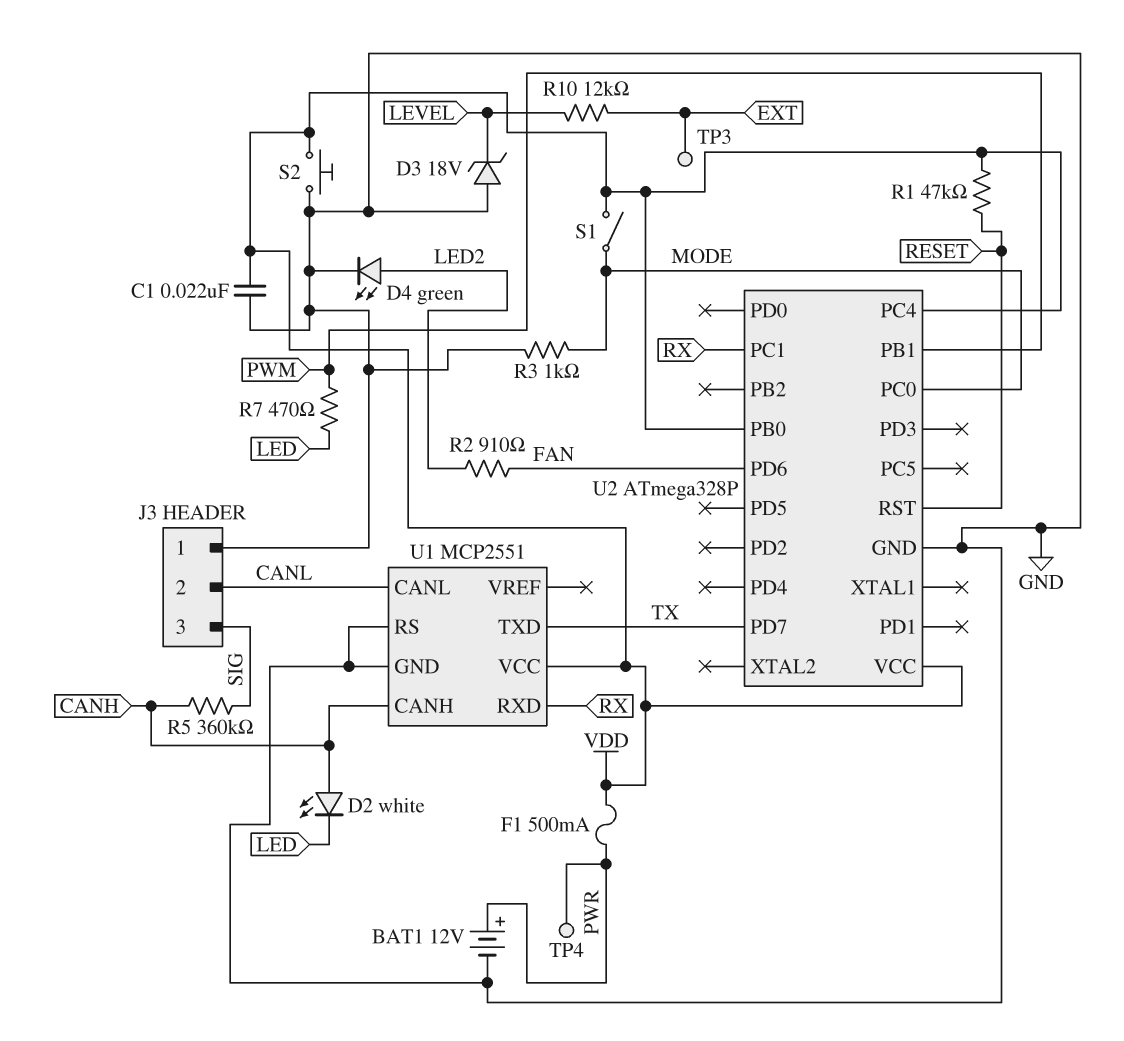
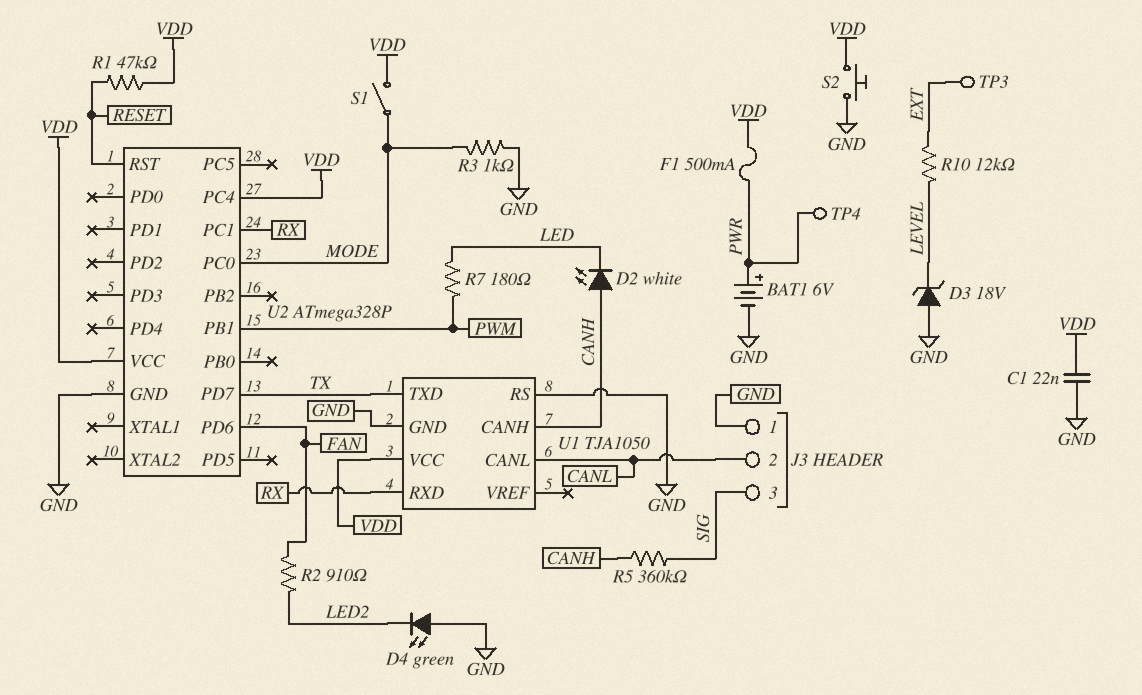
BAT1: 12V (plus PWR, minus GND) -> 6V (plus PWR, minus GND)
D4: LED green (A LED2, K GND) -> LED green (A GND, K LED2)
R7: 470 (LED, PWM) -> 180 (LED, PWM)
U1: MCP2551 -> TJA1050
U2 pin PB0: VDD -> none

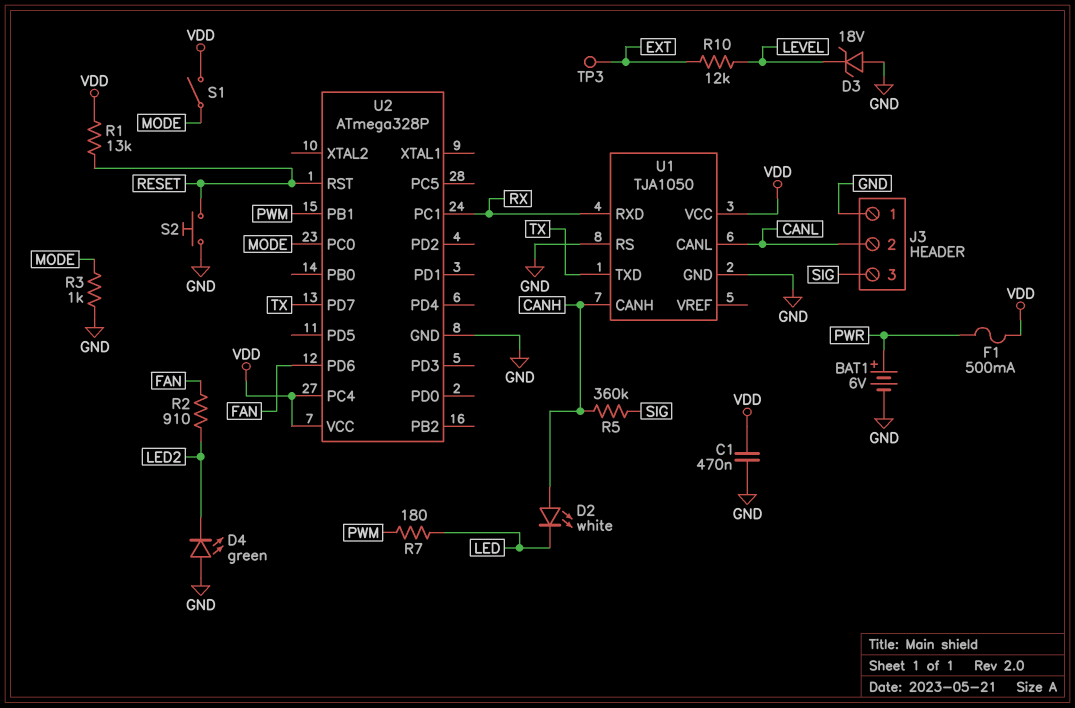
C1: 22nF (GND, VDD) -> 470nF (GND, VDD)
R1: 47k (RESET, VDD) -> 13k (RESET, VDD)
S2: button (GND, VDD) -> button (GND, RESET)
TP4: test point (PWR) -> none

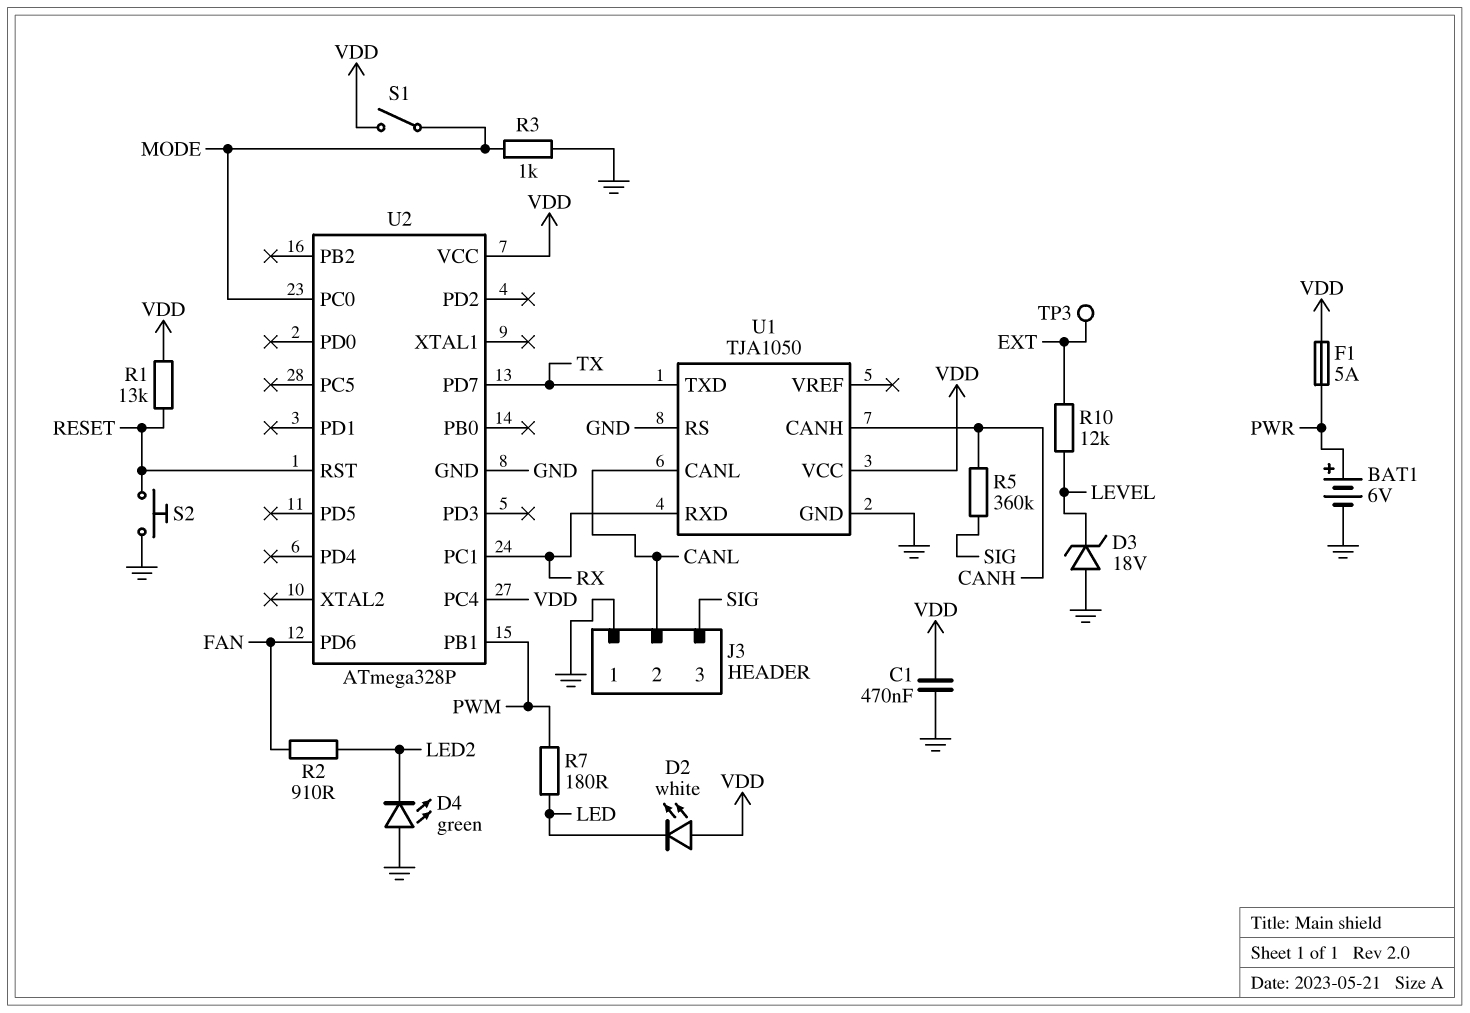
D2: LED white (A CANH, K LED) -> LED white (A VDD, K LED)
F1: 500mA (PWR, VDD) -> 5A (PWR, VDD)

